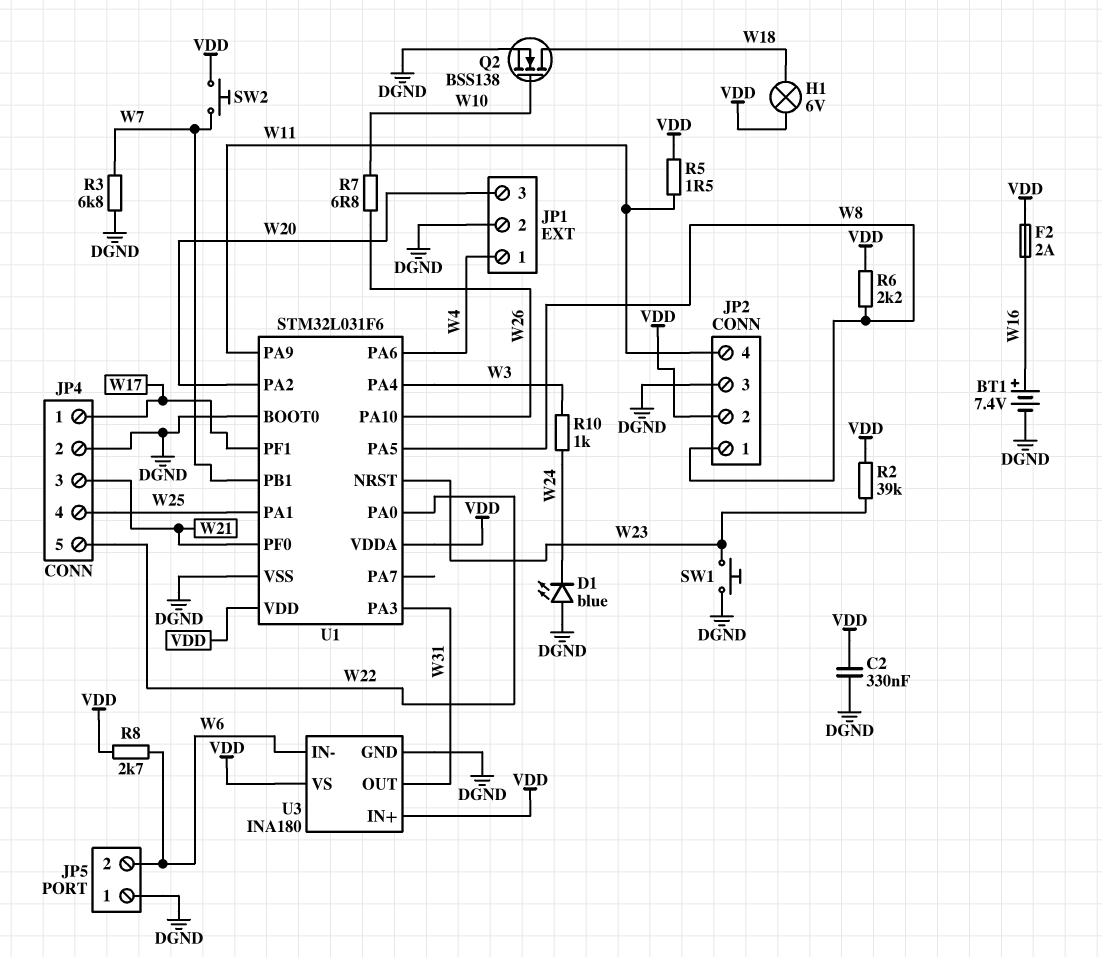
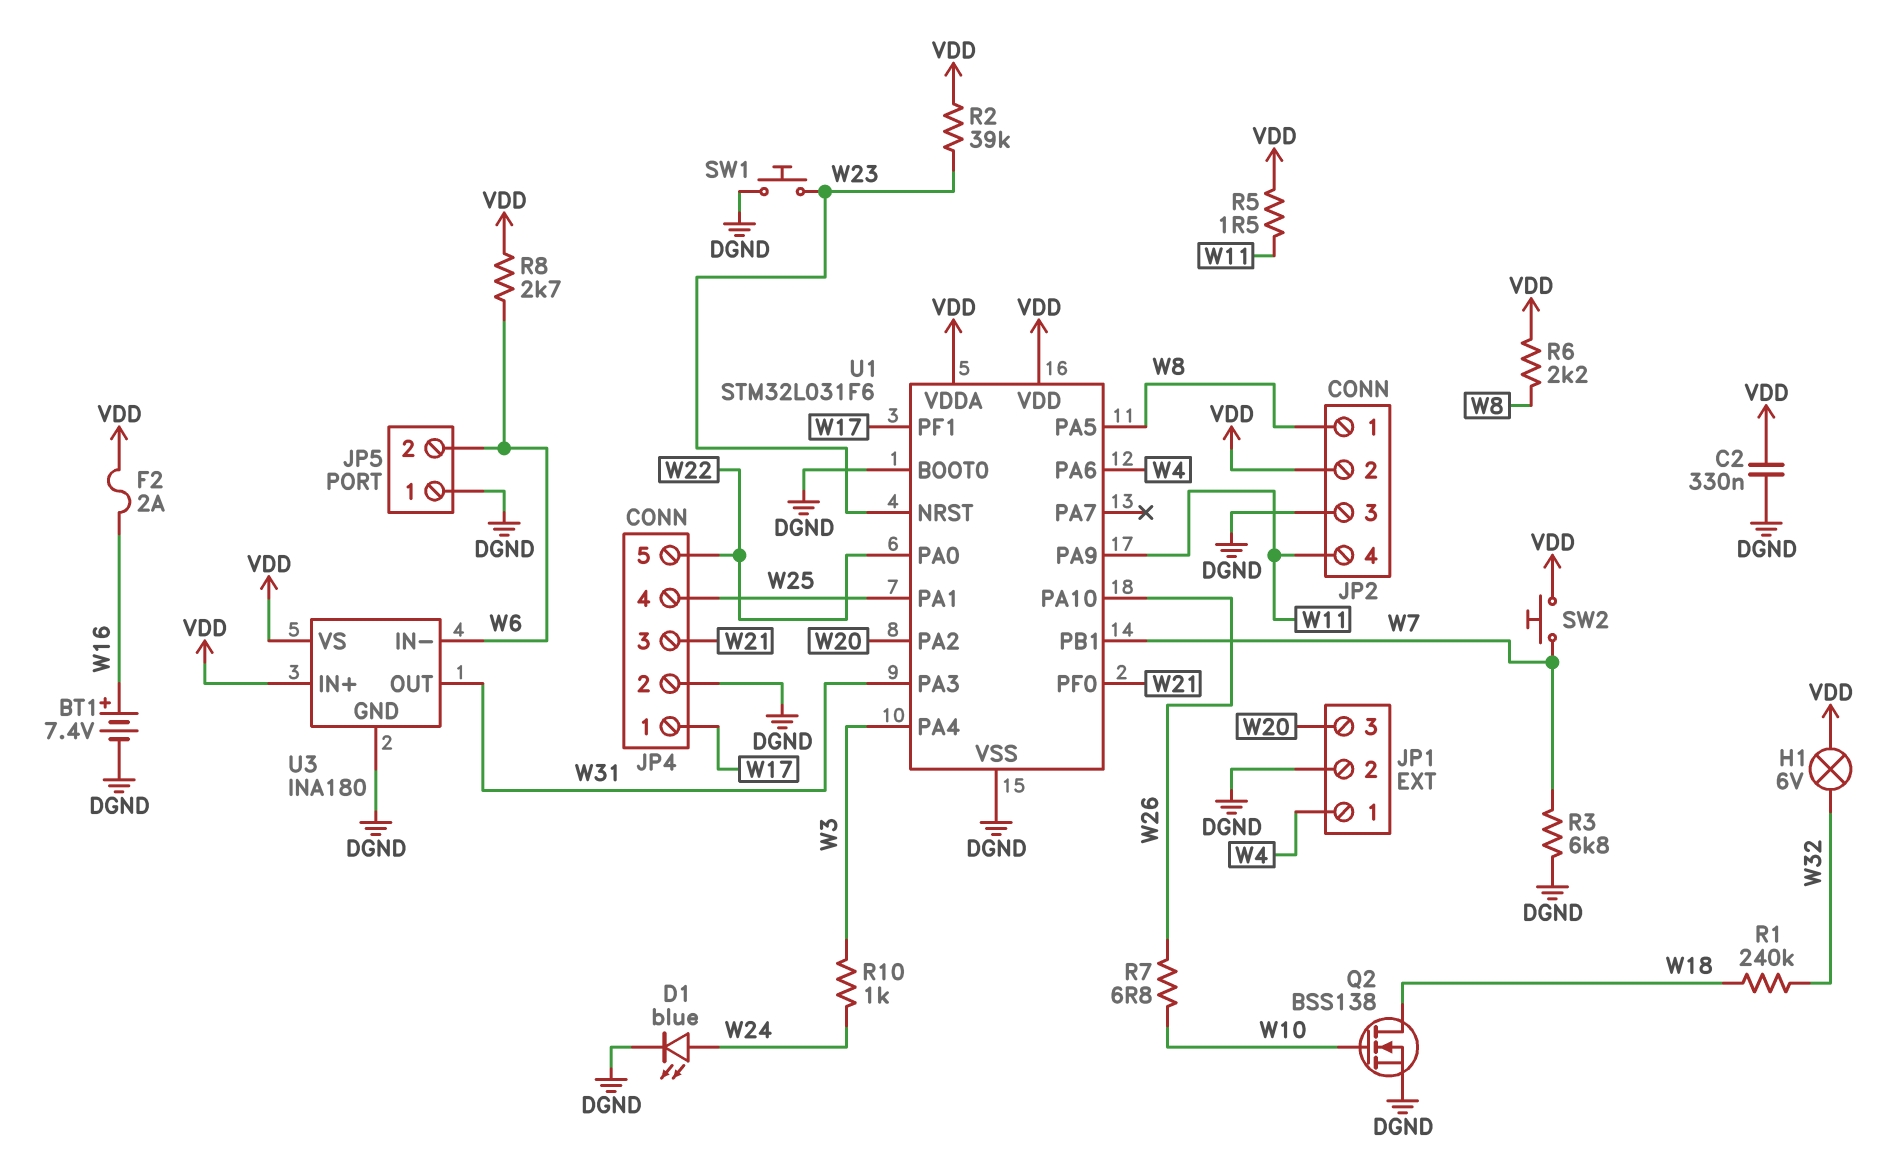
D1: LED blue (A DGND, K W24) -> LED blue (A W24, K DGND)
H1: lamp 6V (VDD, W18) -> lamp 6V (VDD, W32)
R1: none -> 240k (W18, W32)

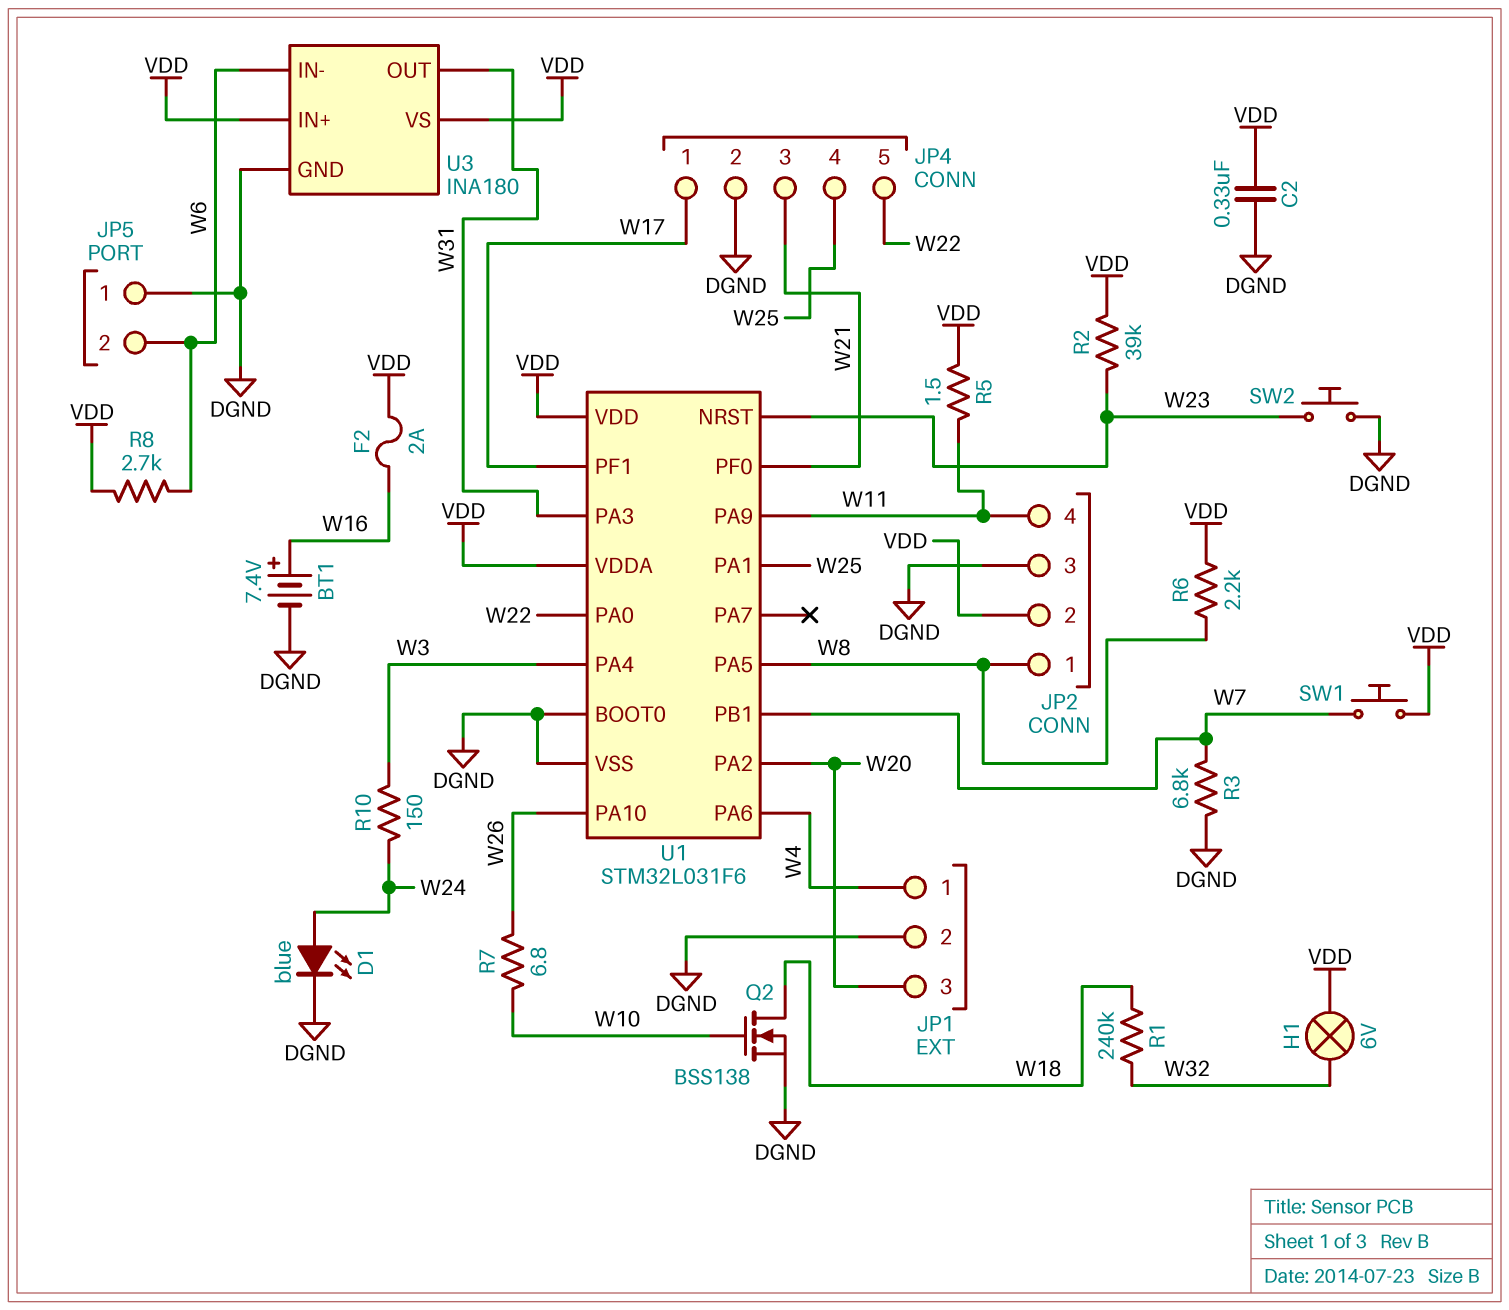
R10: 1k (W3, W24) -> 150 (W3, W24)
SW1: button (DGND, W23) -> button (VDD, W7)
SW2: button (VDD, W7) -> button (DGND, W23)

